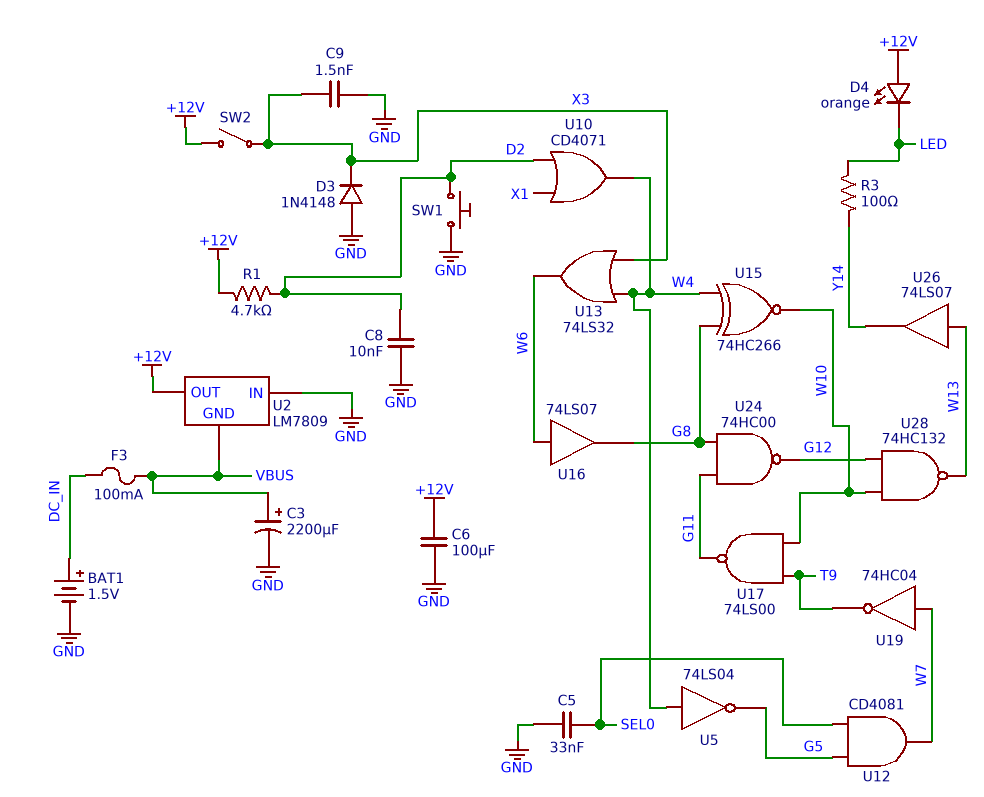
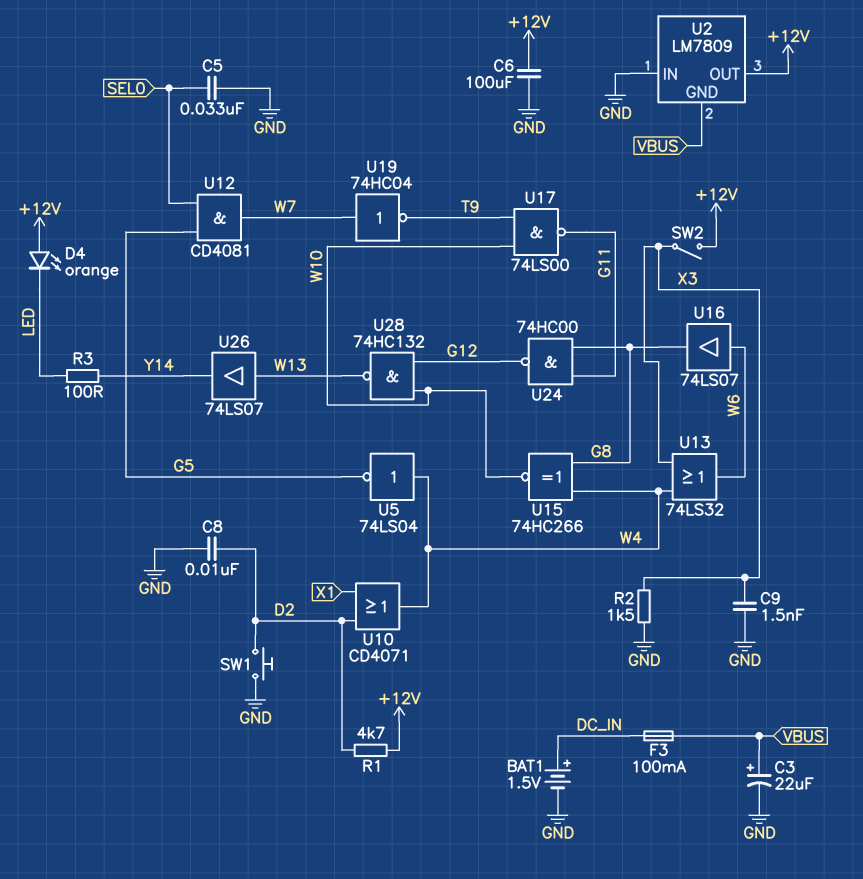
C3: 2200uF (plus VBUS, minus GND) -> 22uF (plus VBUS, minus GND)
D3: diode 1N4148 (A GND, K X3) -> none
R2: none -> 1.5k (GND, X3)

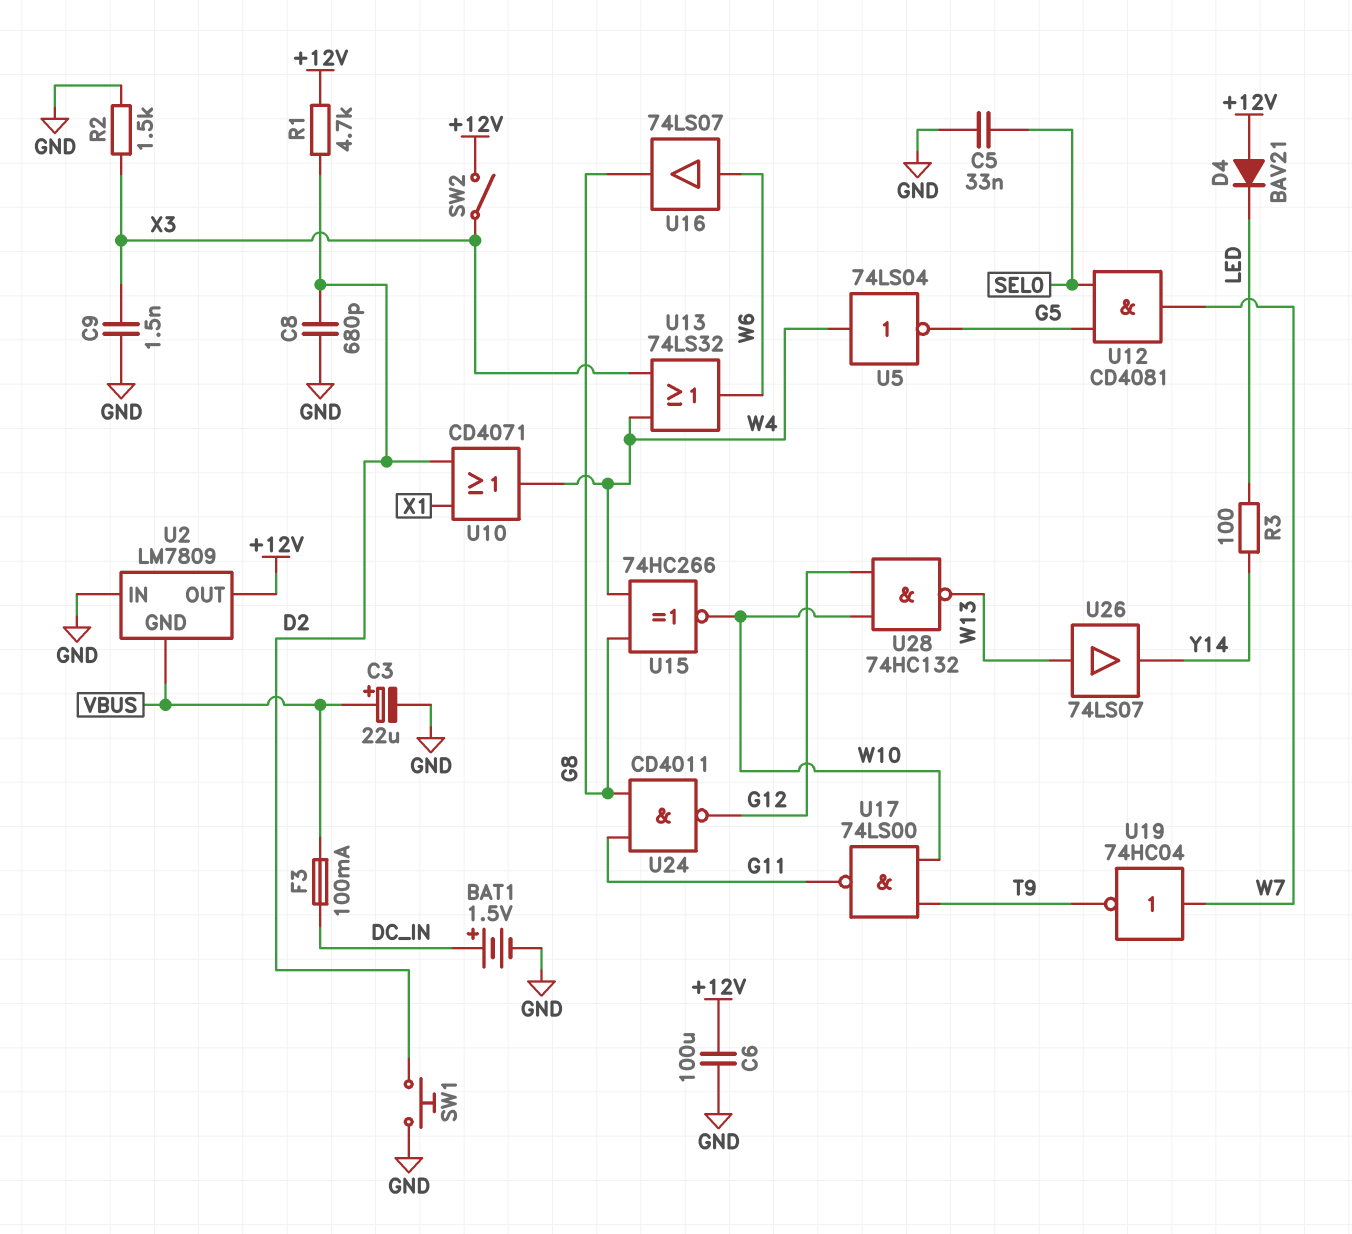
C8: 10nF (D2, GND) -> 680pF (D2, GND)
D4: LED orange (A +12V, K LED) -> diode BAV21 (A +12V, K LED)
U24: NAND 74HC00 (in G8, in G11, out G12) -> NAND CD4011 (in G8, in G11, out G12)

